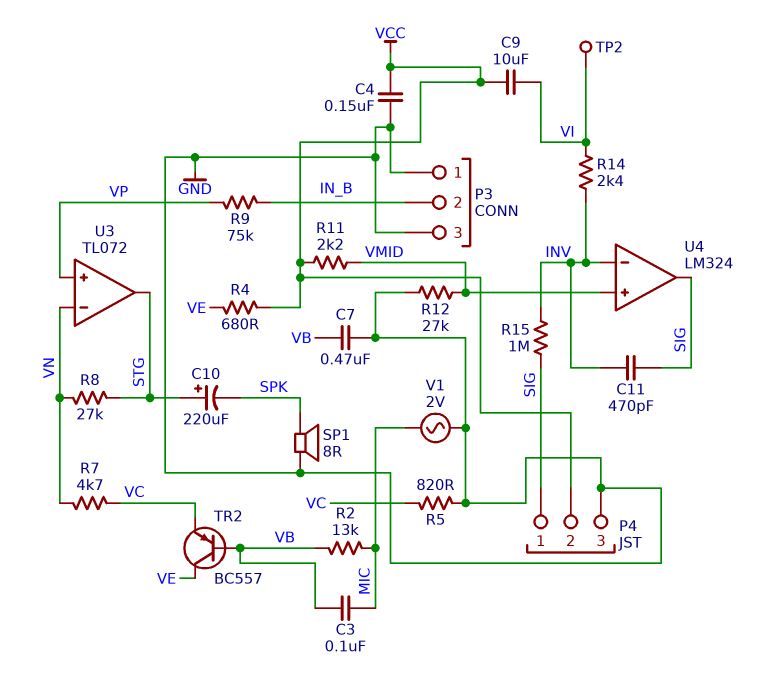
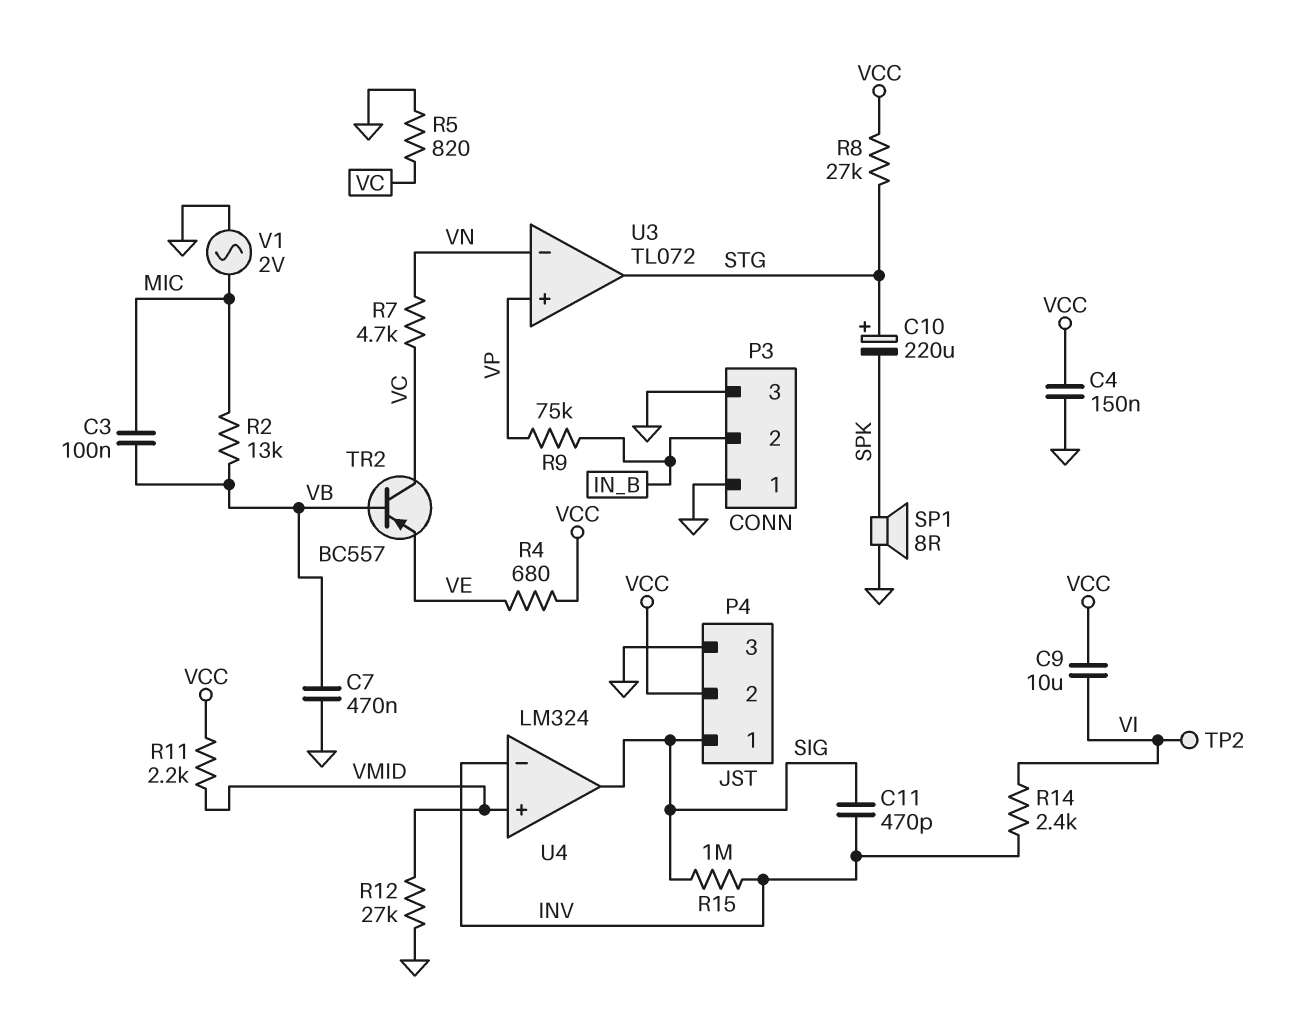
R8: 27k (STG, VN) -> 27k (STG, VCC)
TR2: PNP BC557 (B VB, C VE, E VC) -> PNP BC557 (B VB, C VC, E VE)

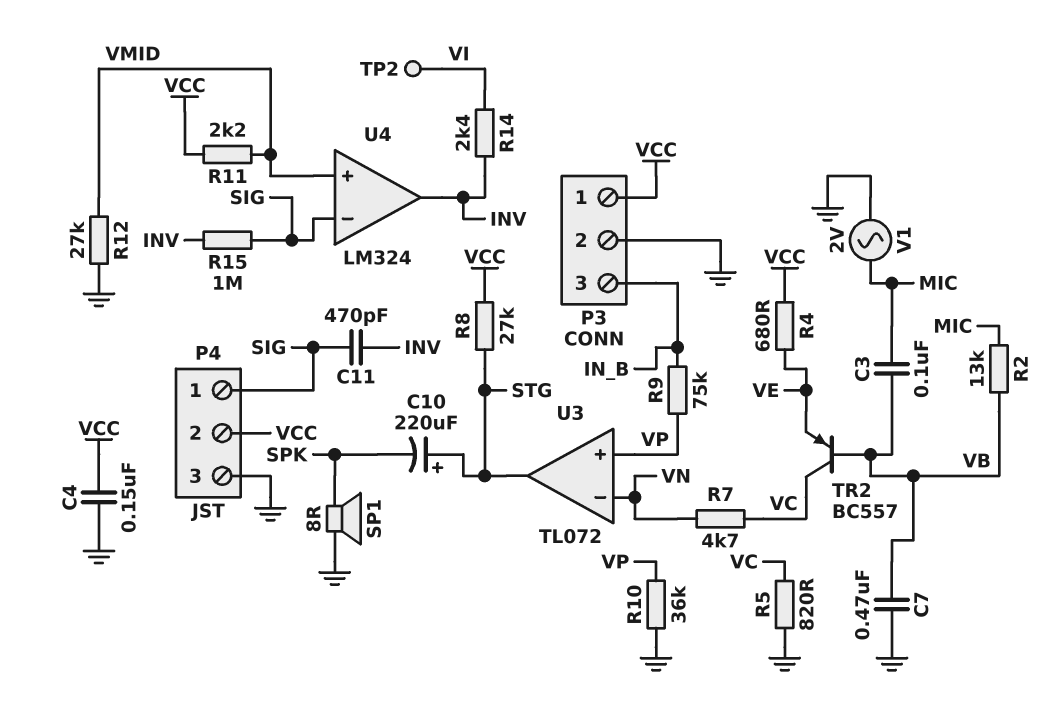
C9: 10uF (VCC, VI) -> none
P3 pin 1: GND -> VCC
P3 pin 2: IN_B -> GND
P3 pin 3: GND -> IN_B
R10: none -> 36k (GND, VP)
U4 pin in-: INV -> SIG
U4 pin out: SIG -> INV

